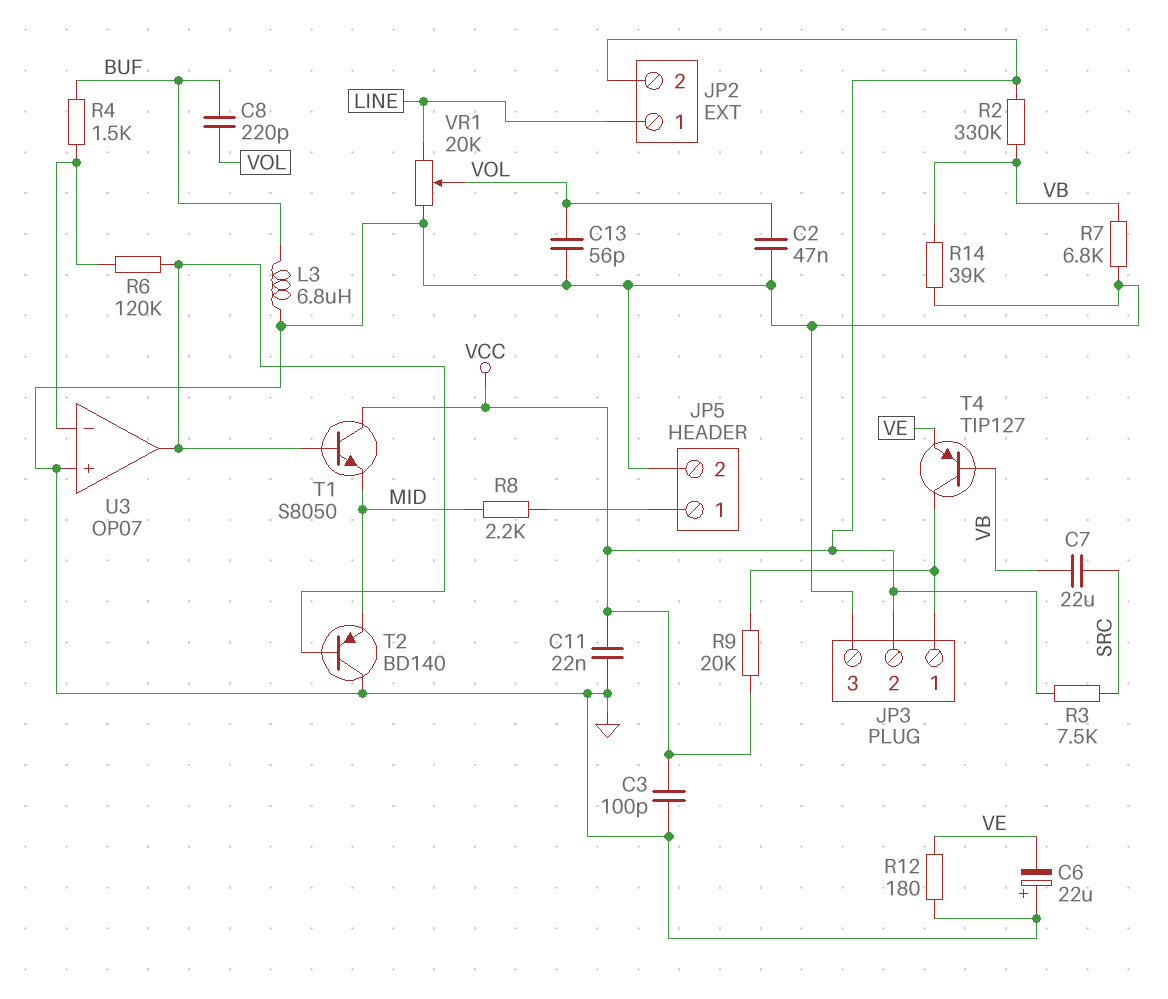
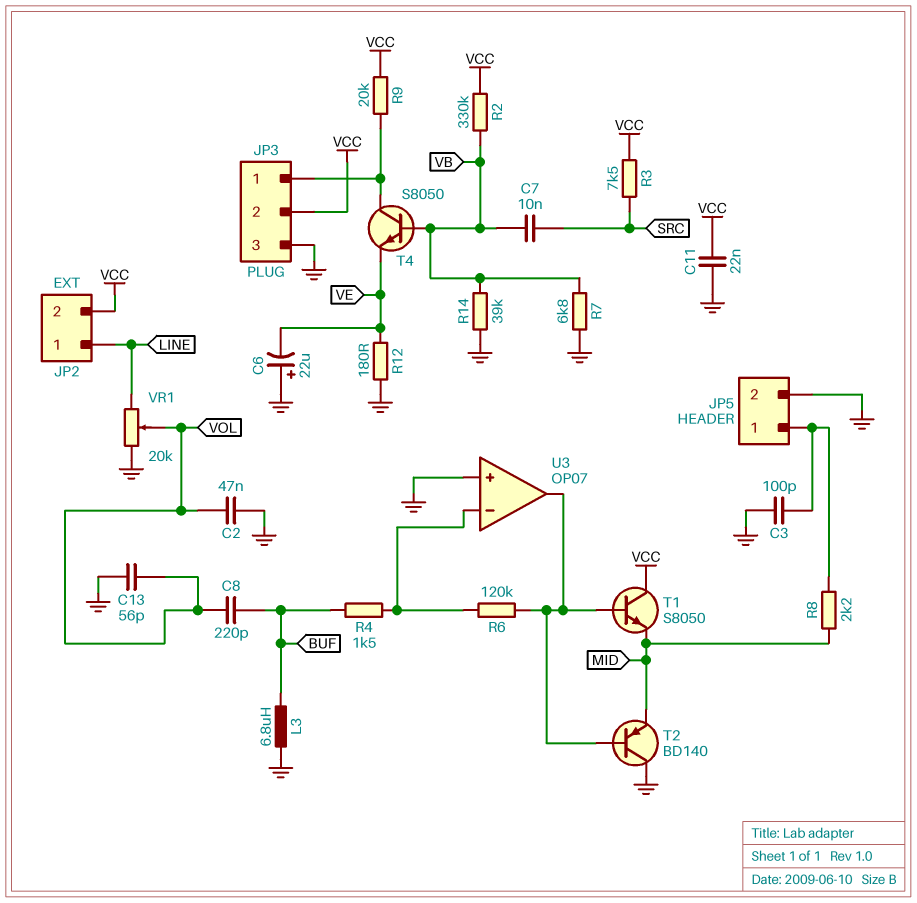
C3: 100pF (GND, VCC) -> 100pF (GND, JP5/1)
C7: 22uF (SRC, VB) -> 10nF (SRC, VB)
T4: PNP TIP127 (B VB, C JP3/1, E VE) -> NPN S8050 (B VB, C JP3/1, E VE)

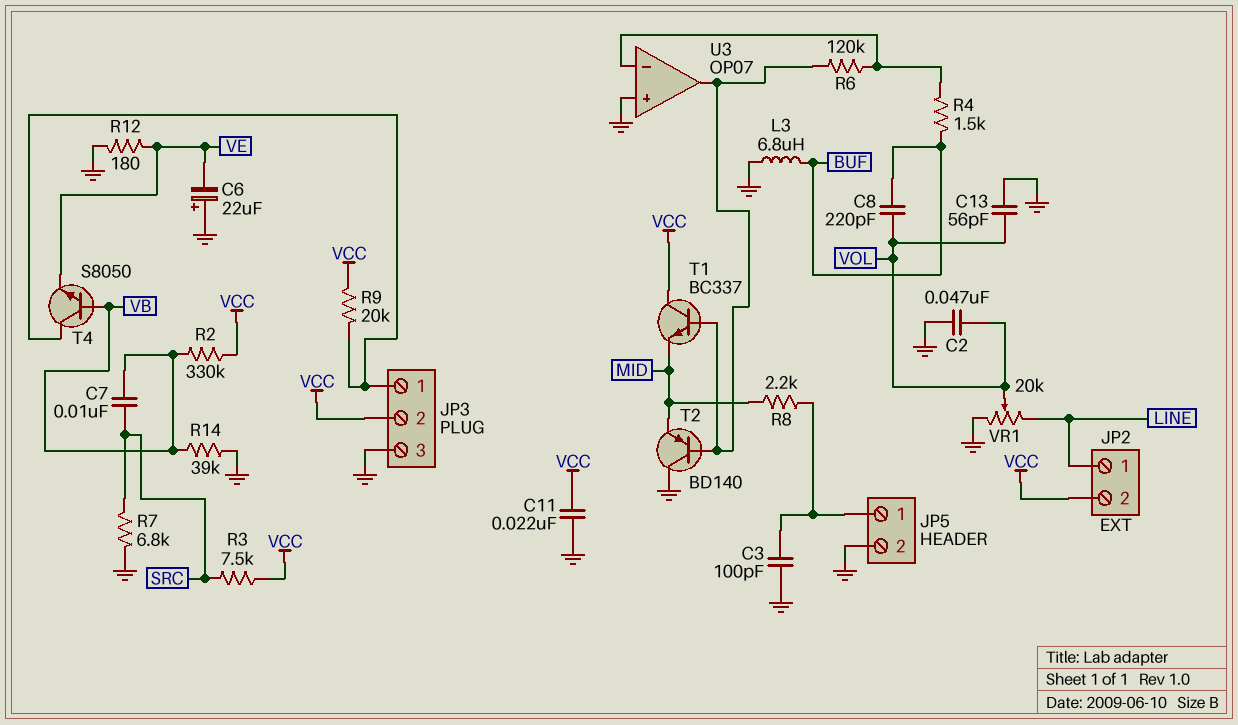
R7: 6.8k (GND, VB) -> 6.8k (GND, SRC)
T1: NPN S8050 (B U3/out, C VCC, E MID) -> NPN BC337 (B U3/out, C VCC, E MID)

